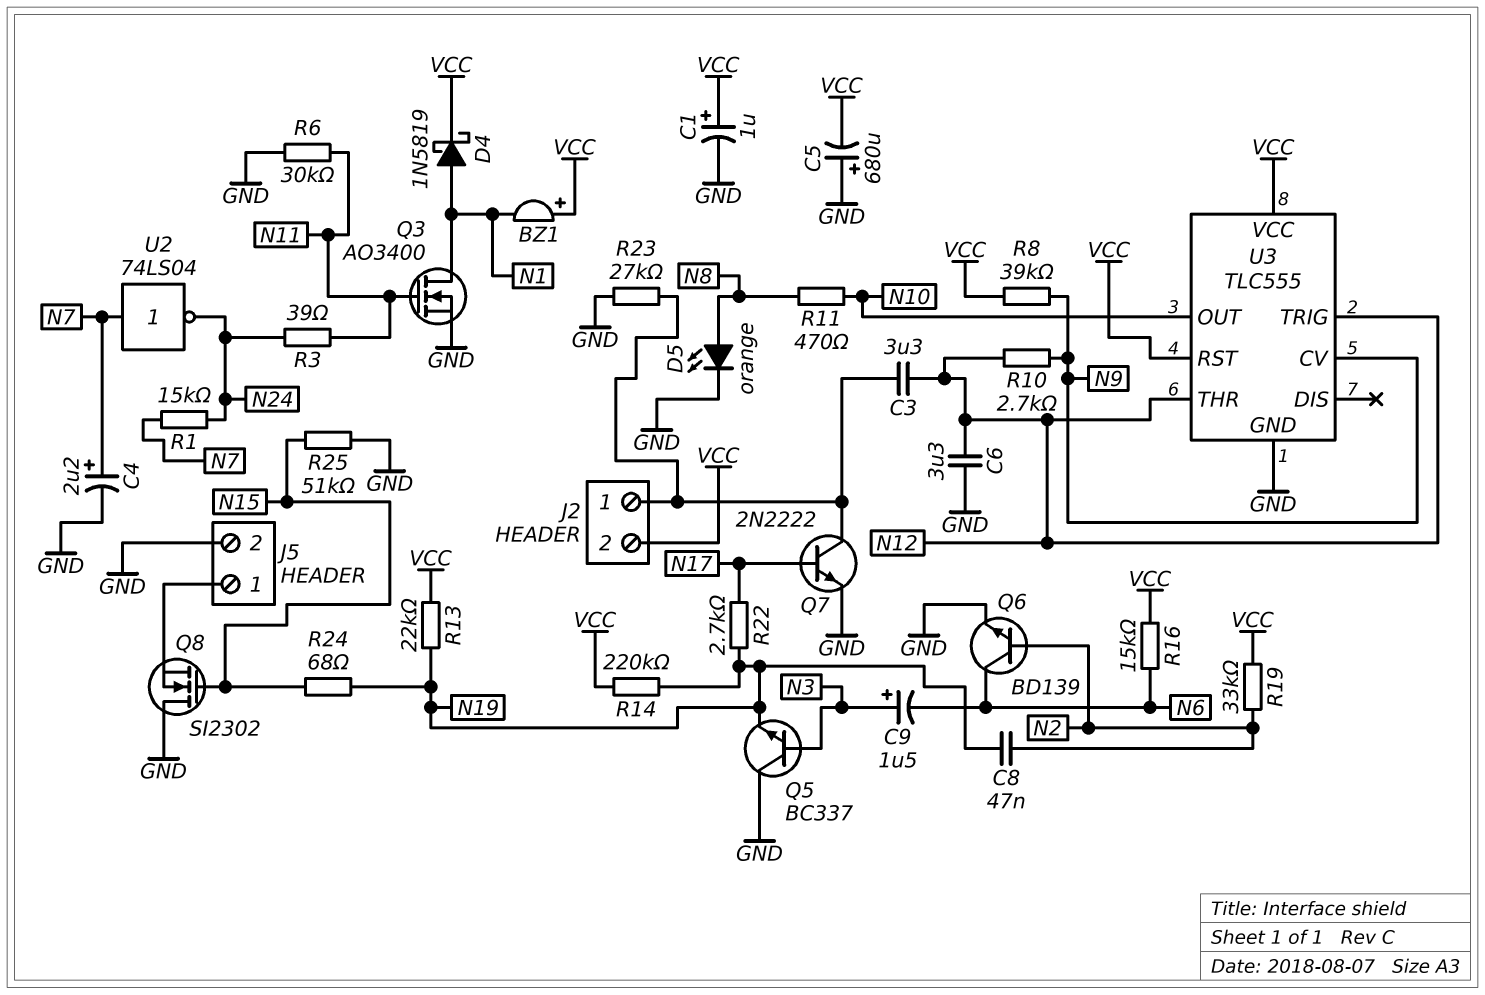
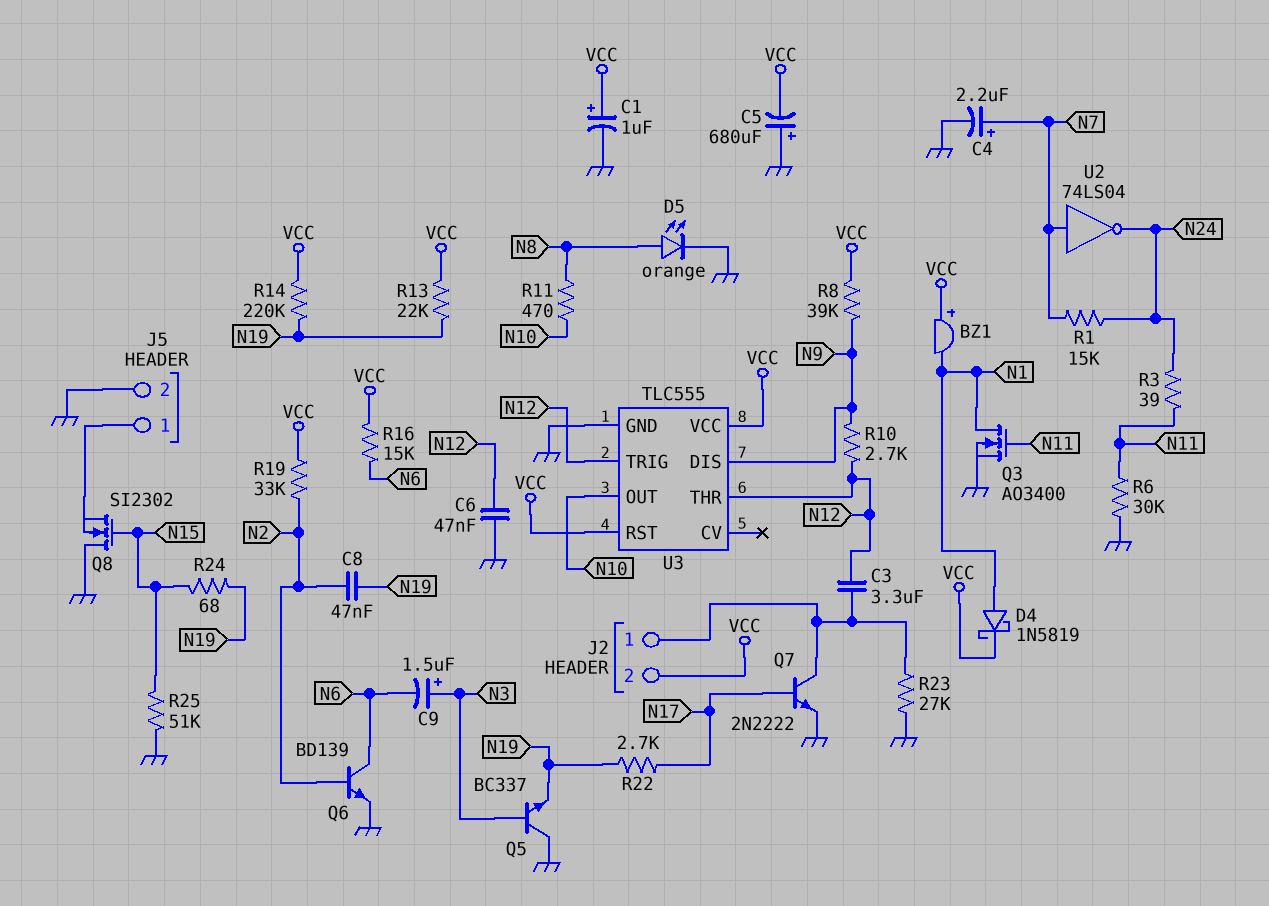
C6: 3.3uF (GND, N12) -> 47nF (GND, N12)
U3 pin CV: N9 -> none
U3 pin DIS: none -> N9

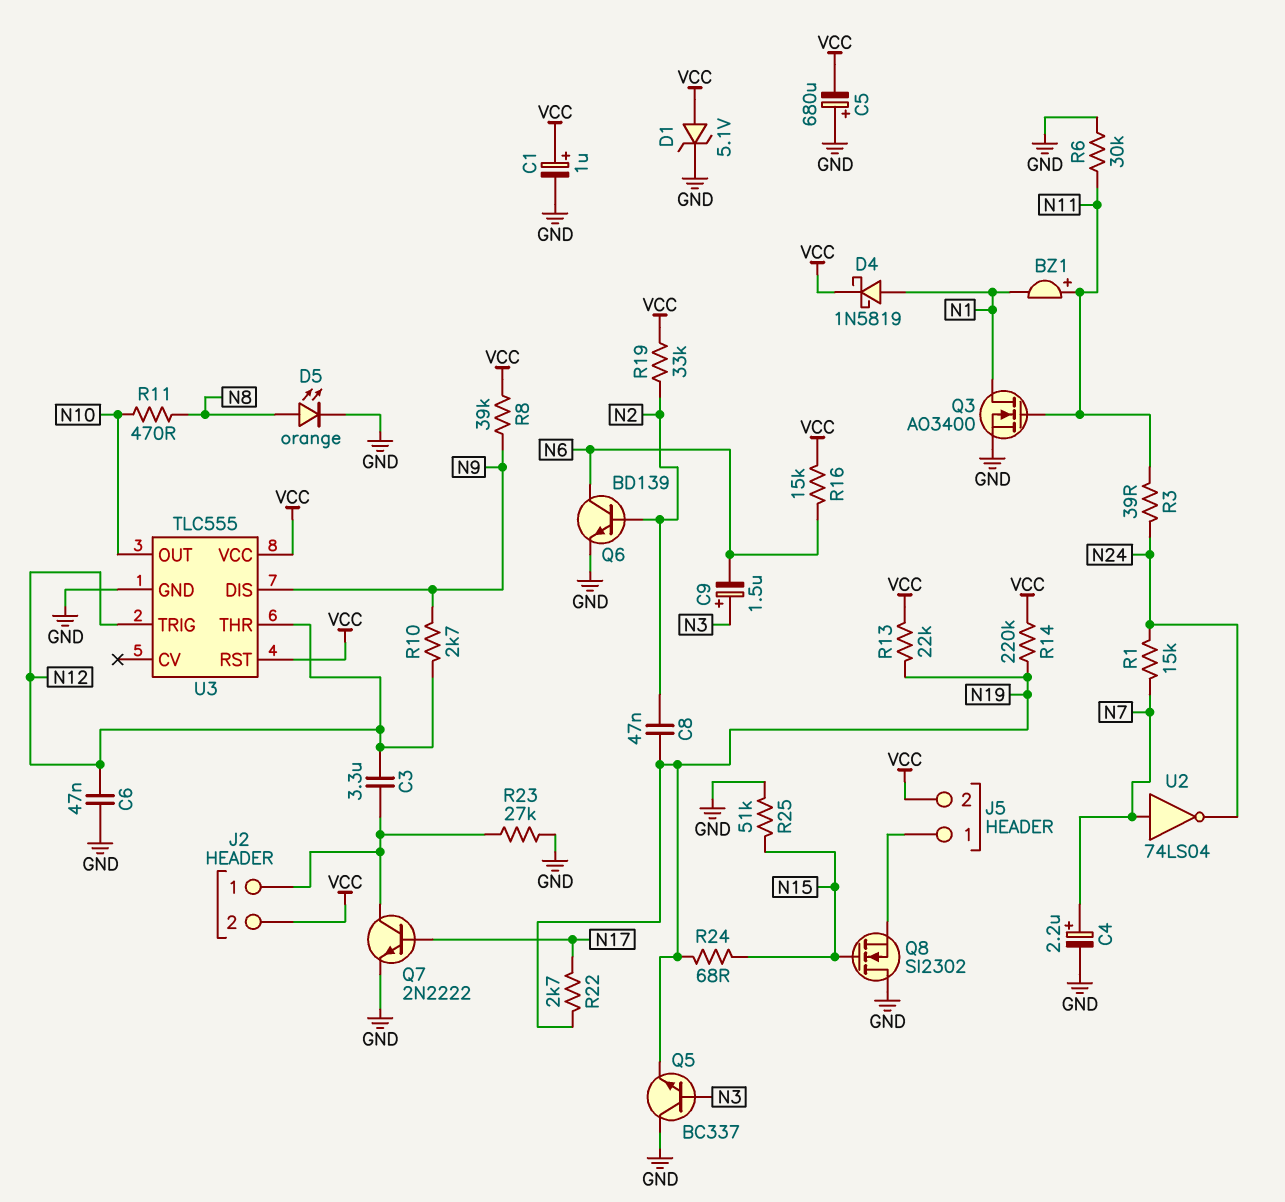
BZ1: buzzer (plus VCC, minus N1) -> buzzer (plus N11, minus N1)
D1: none -> zener 5.1V (A VCC, K GND)
J5 pin 2: GND -> VCC

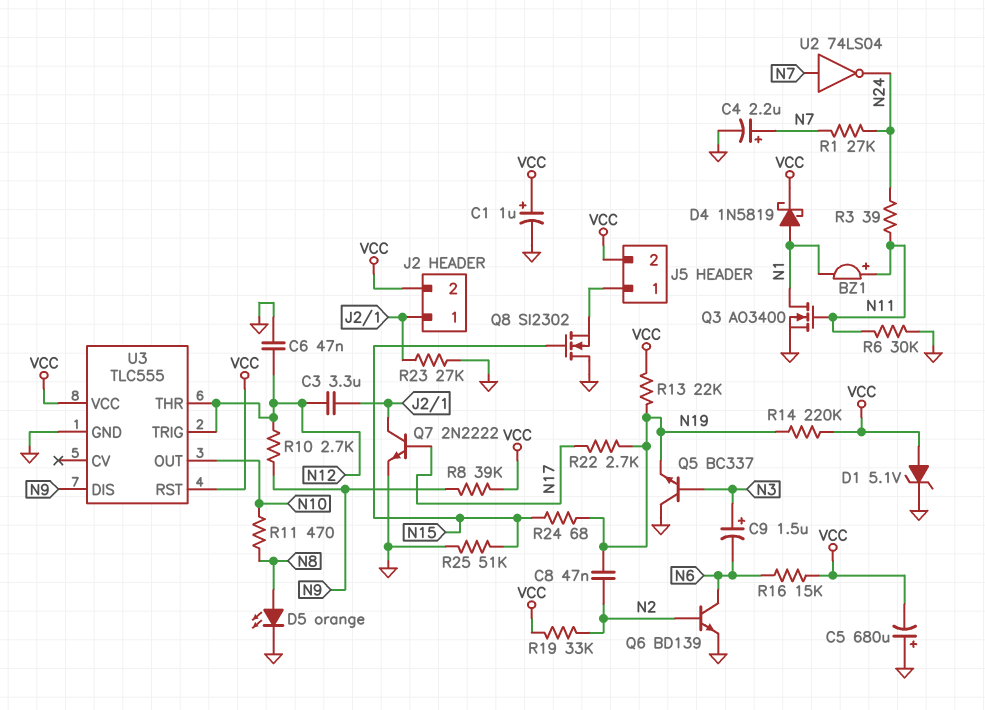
R1: 15k (N7, N24) -> 27k (N7, N24)

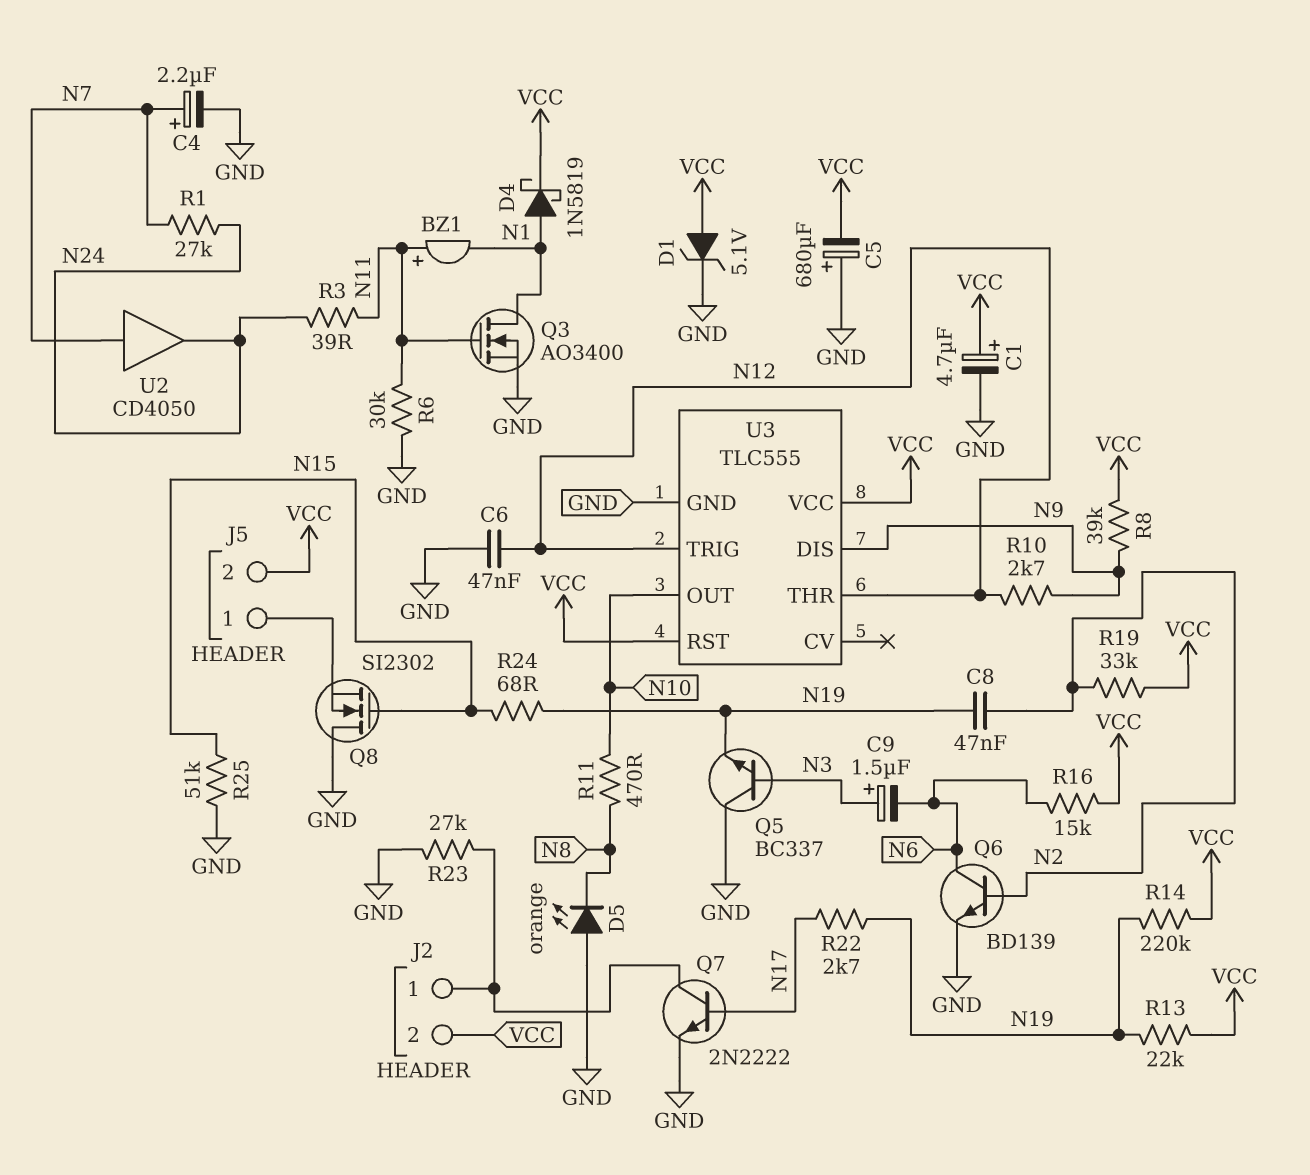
C1: 1uF (plus VCC, minus GND) -> 4.7uF (plus VCC, minus GND)
C3: 3.3uF (J2/1, N12) -> none
D5: LED orange (A N8, K GND) -> LED orange (A GND, K N8)
U2: NOT 74LS04 (in N7, out N24) -> buffer CD4050 (in N7, out N24)

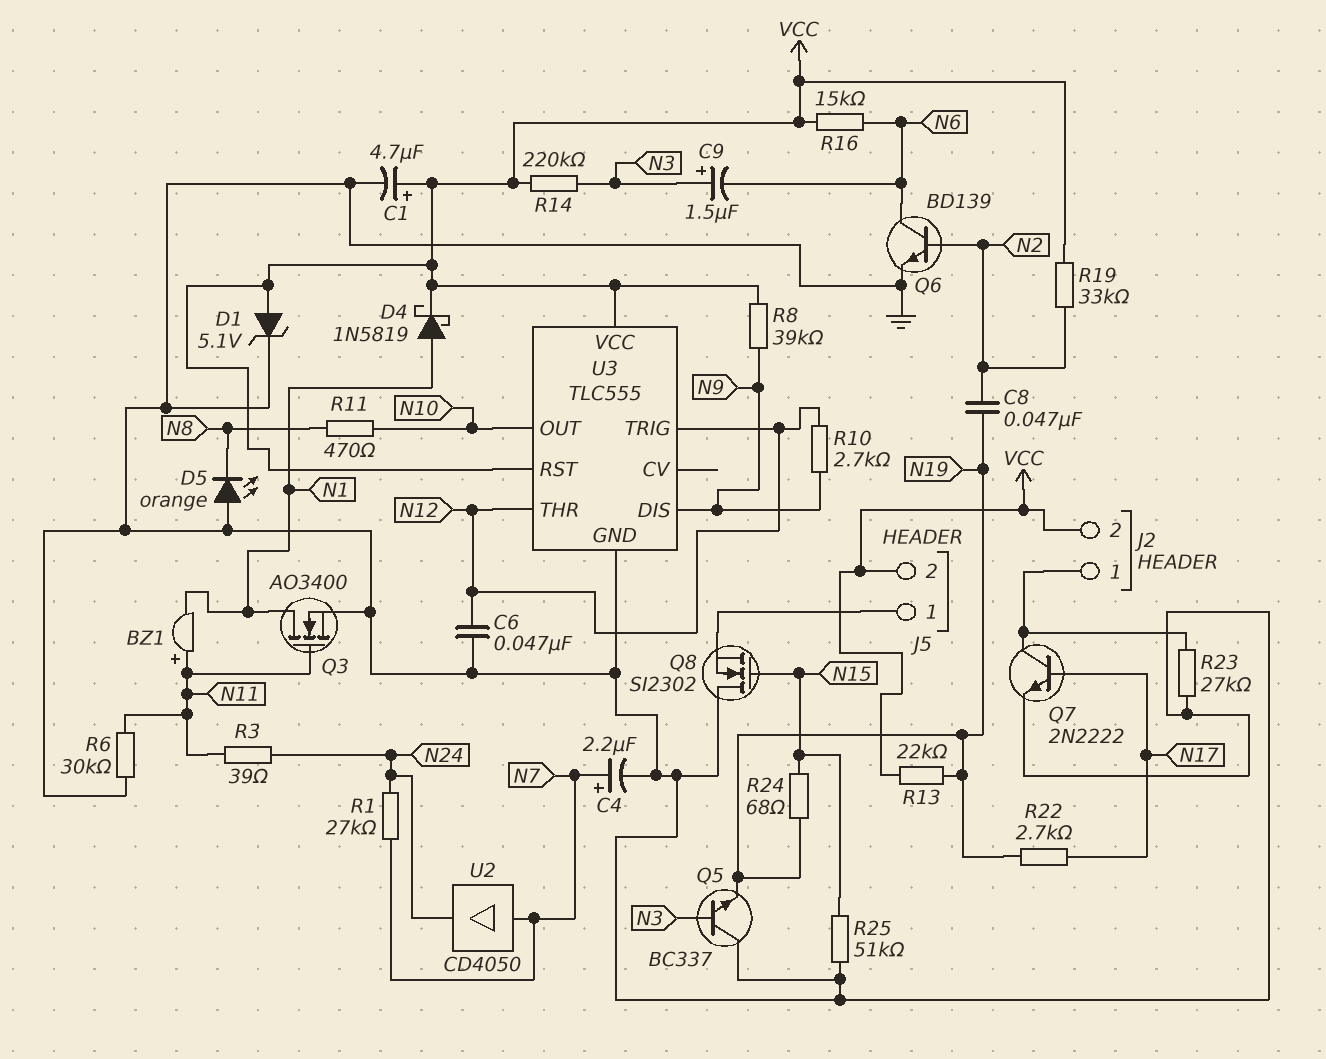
C5: 680uF (plus GND, minus VCC) -> none
R14: 220k (N19, VCC) -> 220k (N3, VCC)

